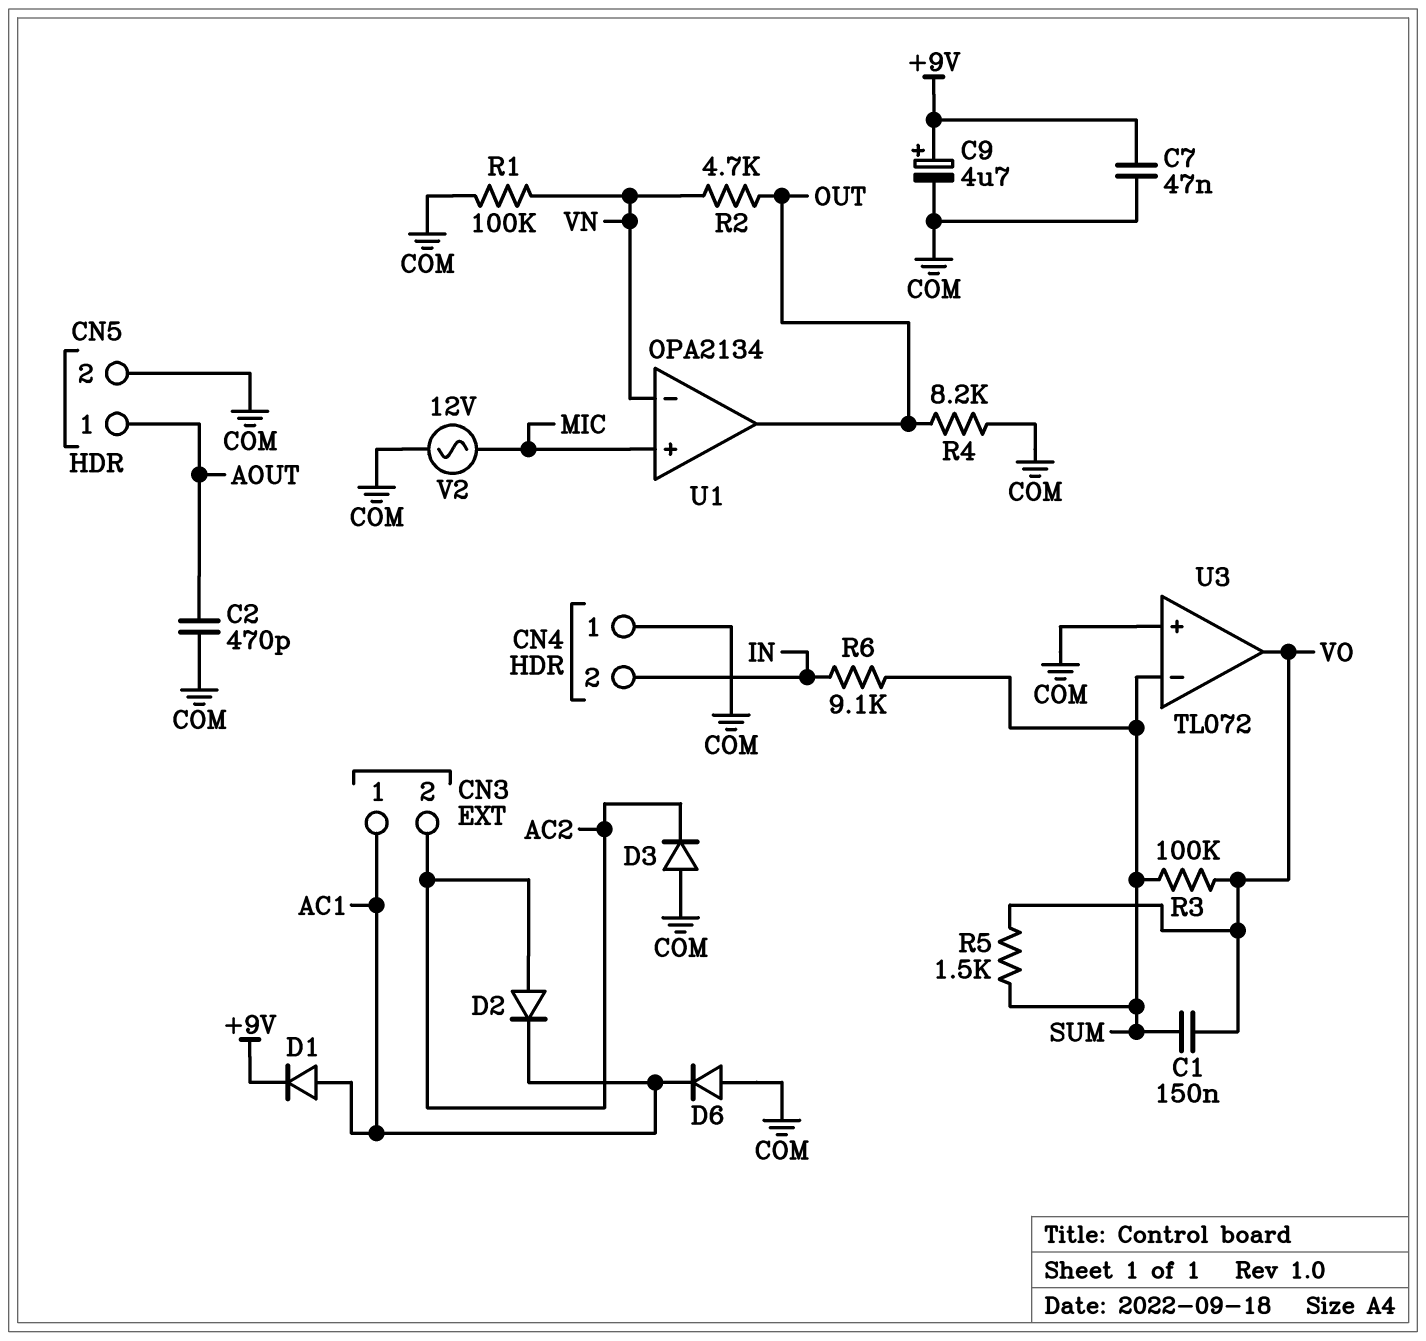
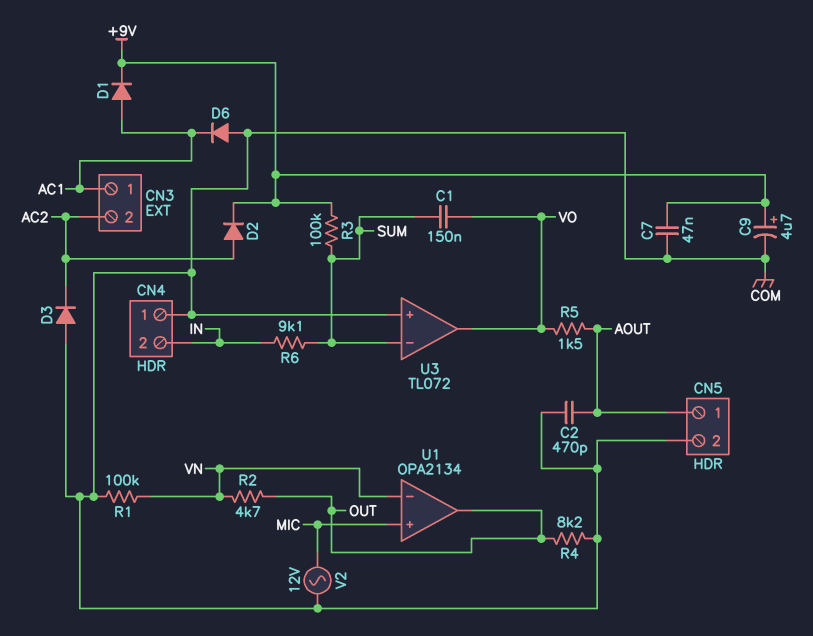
D2: diode (A AC2, K AC1) -> diode (A AC2, K +9V)
R3: 100k (SUM, VO) -> 100k (+9V, SUM)
R5: 1.5k (SUM, VO) -> 1.5k (AOUT, VO)

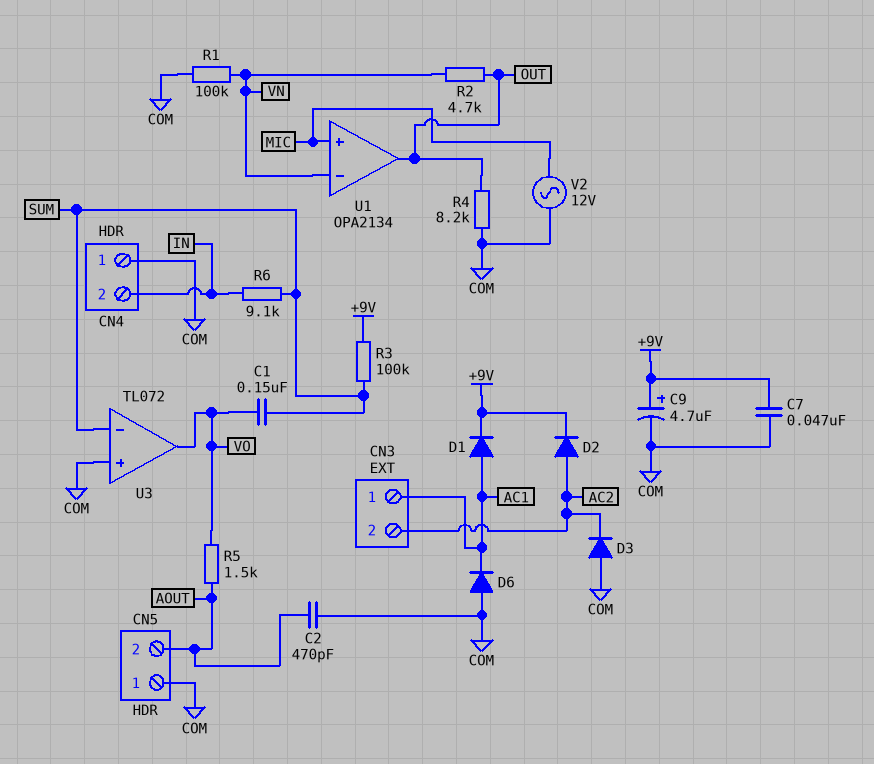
CN5 pin 1: AOUT -> COM
CN5 pin 2: COM -> AOUT

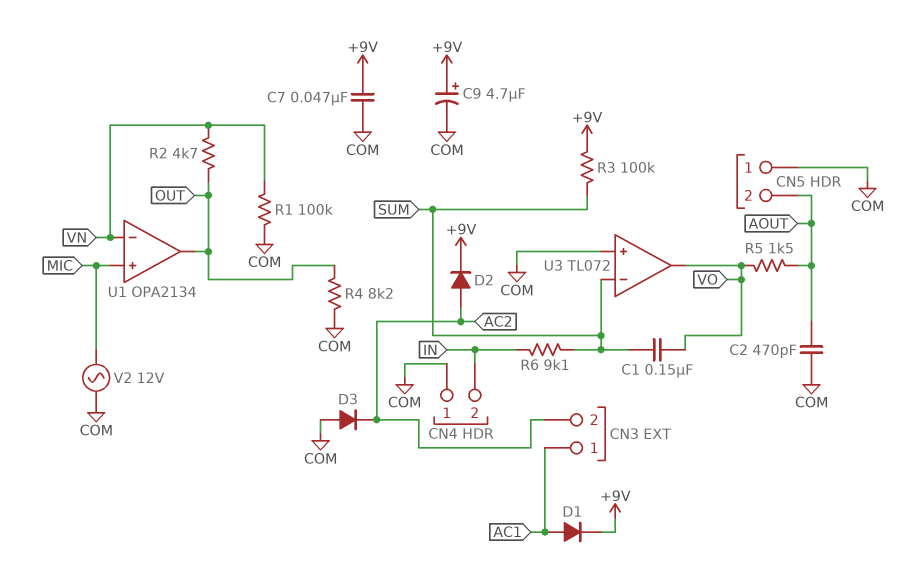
D6: diode (A COM, K AC1) -> none

